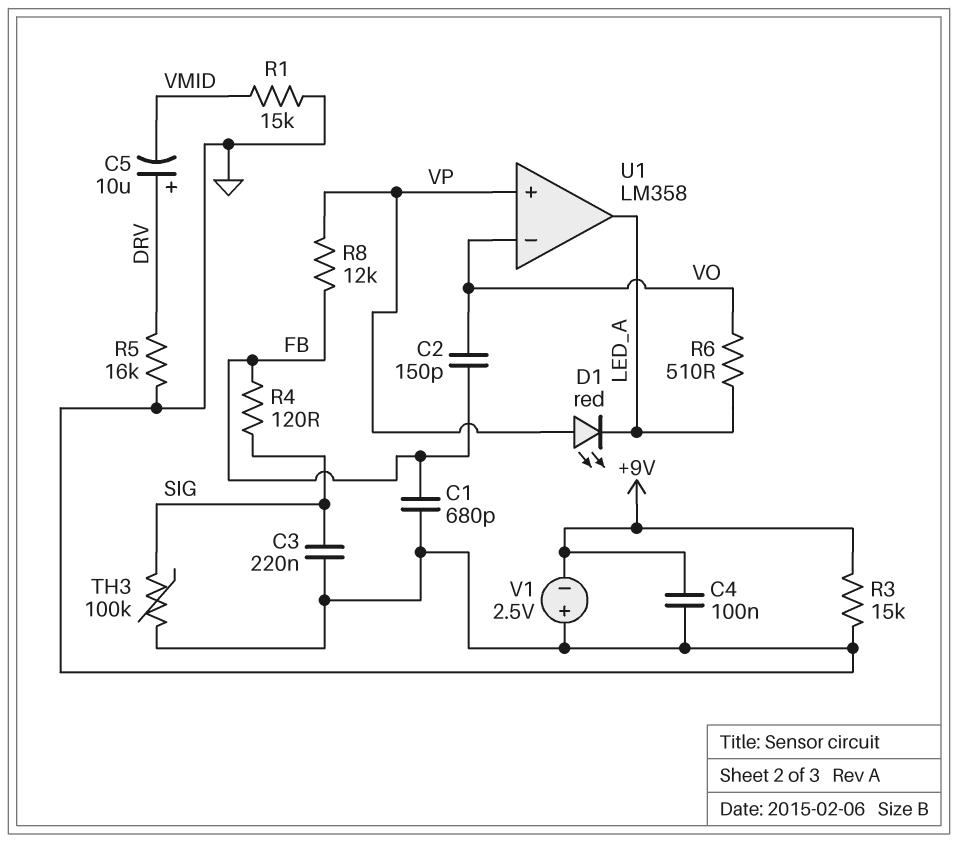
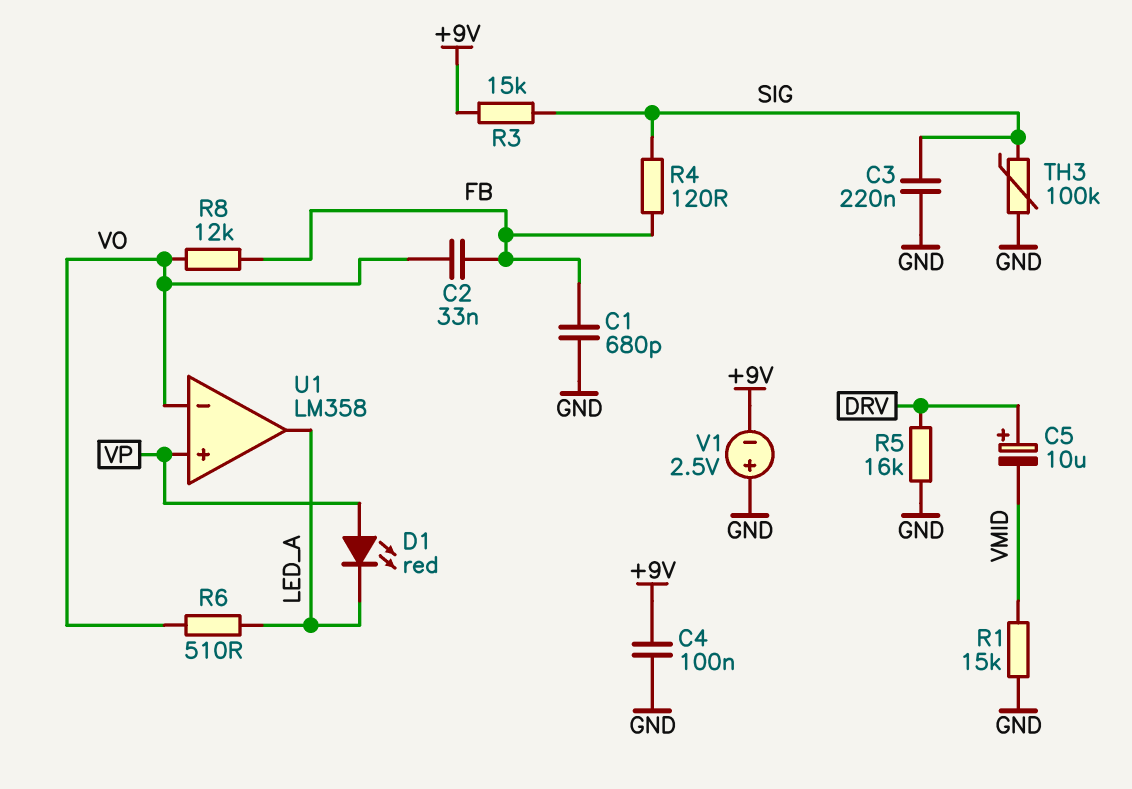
C2: 150pF (FB, VO) -> 33nF (FB, VO)
R3: 15k (+9V, GND) -> 15k (+9V, SIG)
R8: 12k (FB, VP) -> 12k (FB, VO)

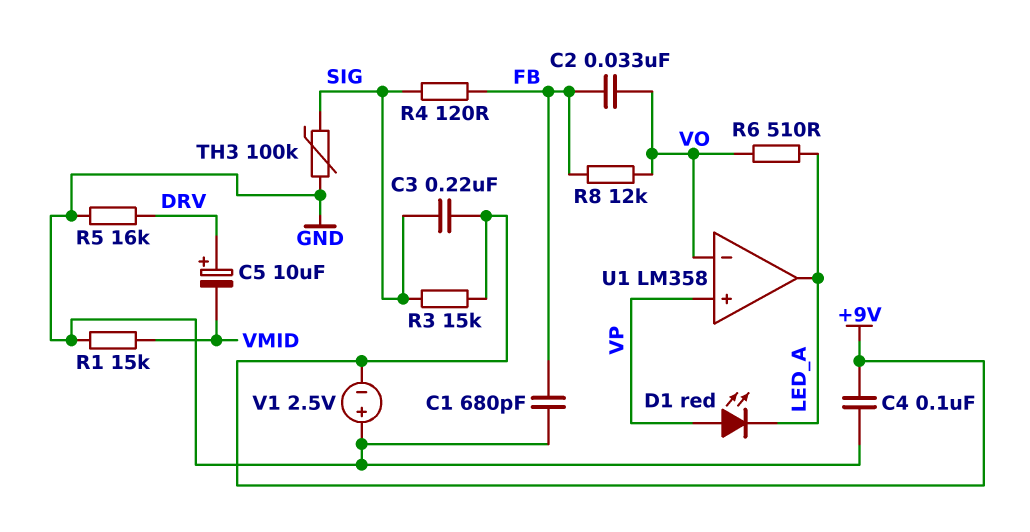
C3: 220nF (GND, SIG) -> 220nF (+9V, SIG)

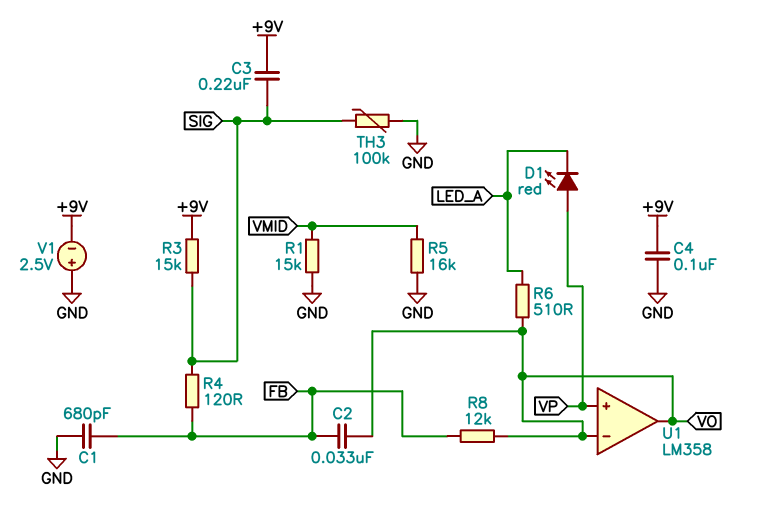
C5: 10uF (plus DRV, minus VMID) -> none
R5: 16k (DRV, GND) -> 16k (GND, VMID)
U1 pin out: LED_A -> VO

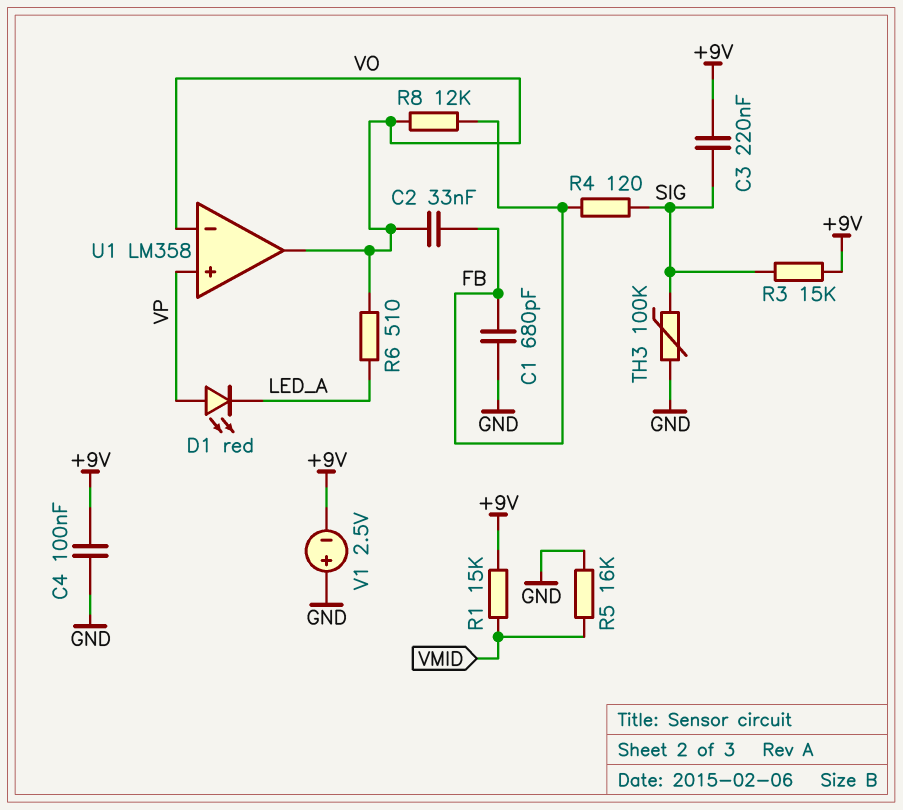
R1: 15k (GND, VMID) -> 15k (+9V, VMID)

